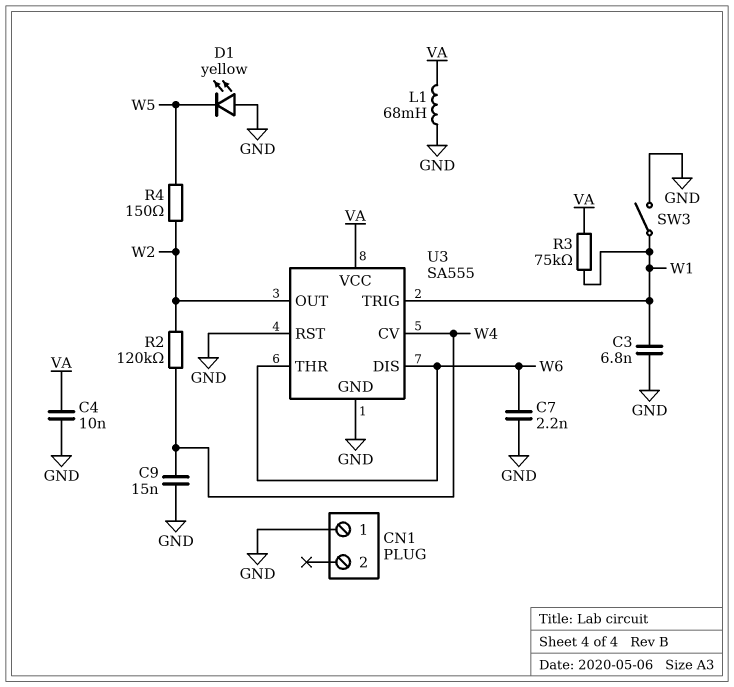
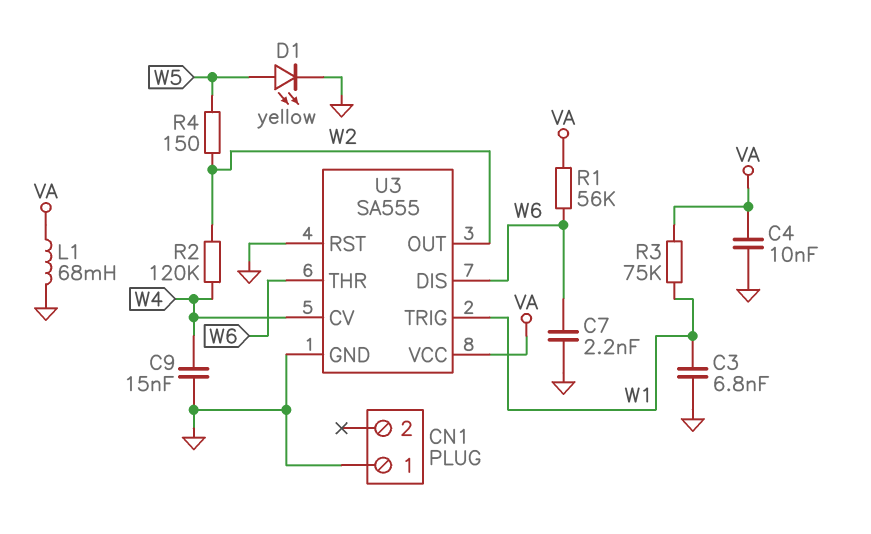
D1: LED yellow (A GND, K W5) -> LED yellow (A W5, K GND)
R1: none -> 56k (VA, W6)
SW3: switch (GND, W1) -> none

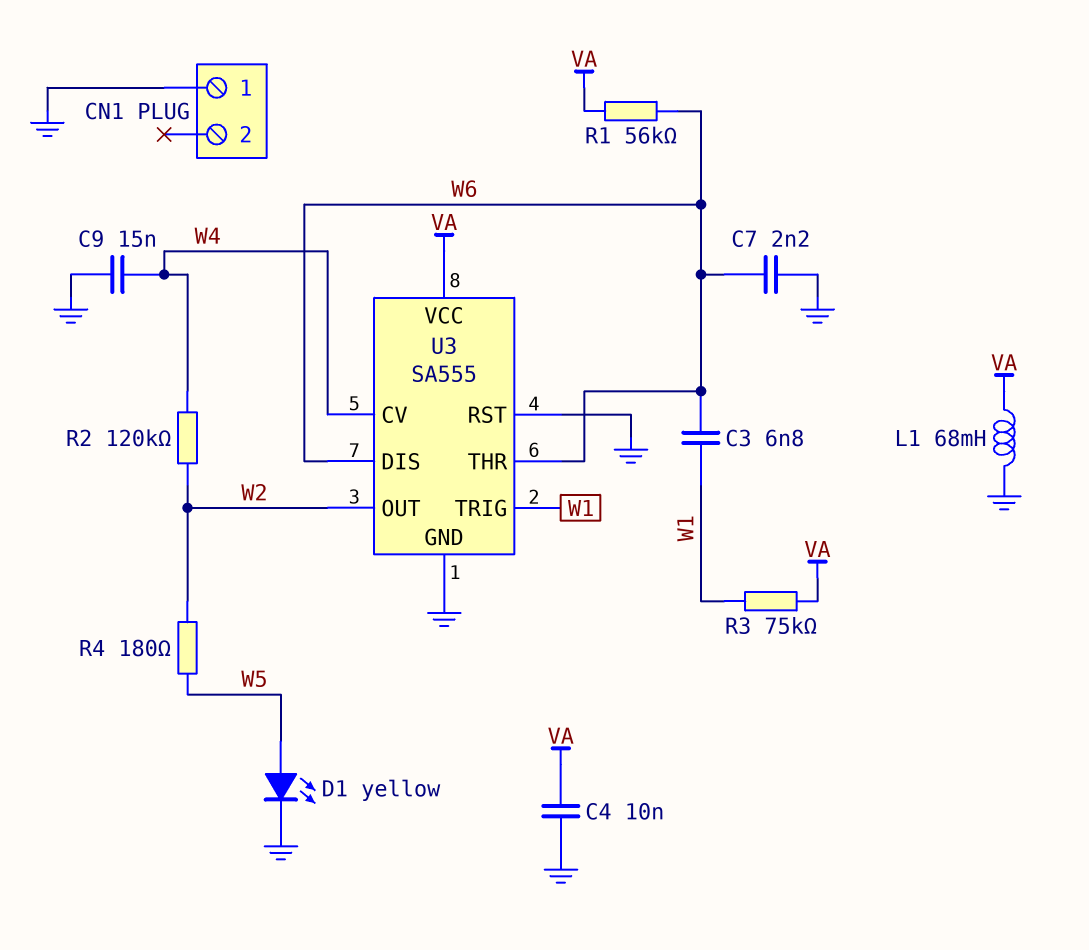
C3: 6.8nF (GND, W1) -> 6.8nF (W1, W6)
R4: 150 (W2, W5) -> 180 (W2, W5)

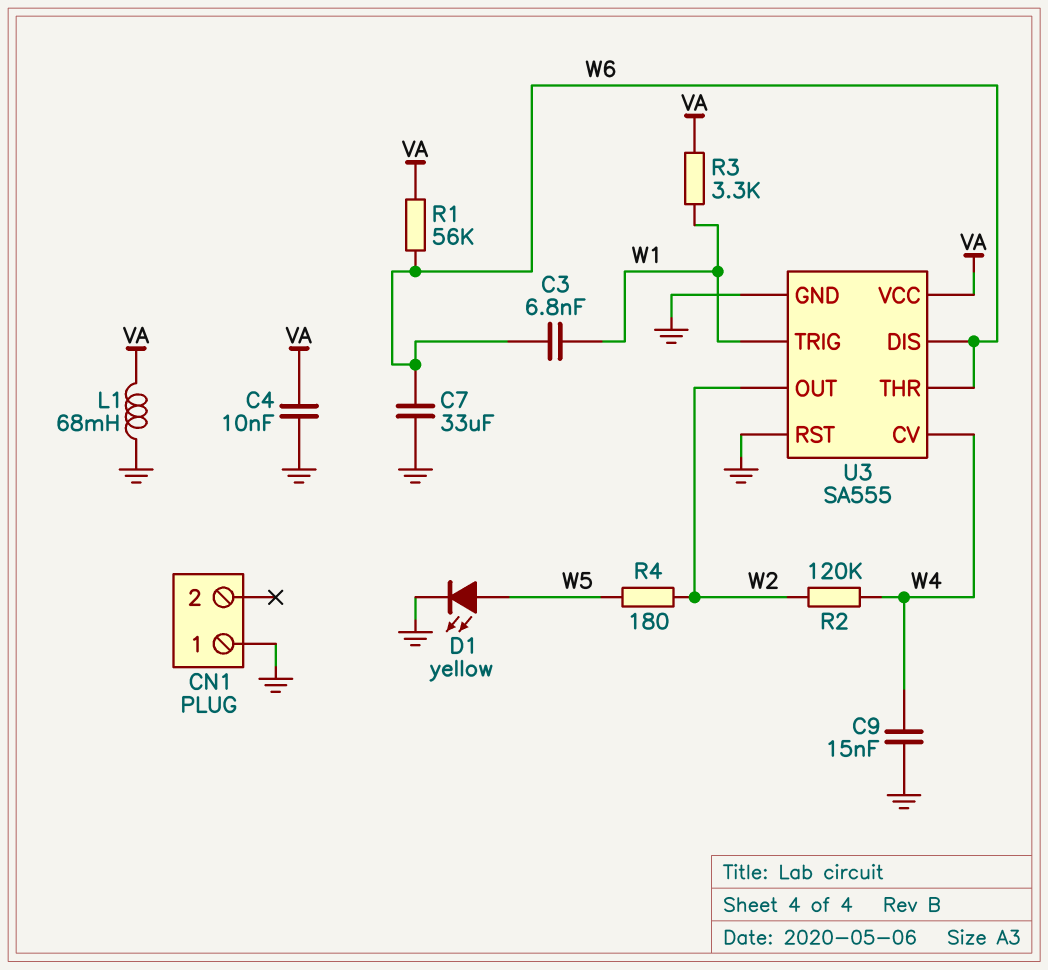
C7: 2.2nF (GND, W6) -> 33uF (GND, W6)
R3: 75k (VA, W1) -> 3.3k (VA, W1)

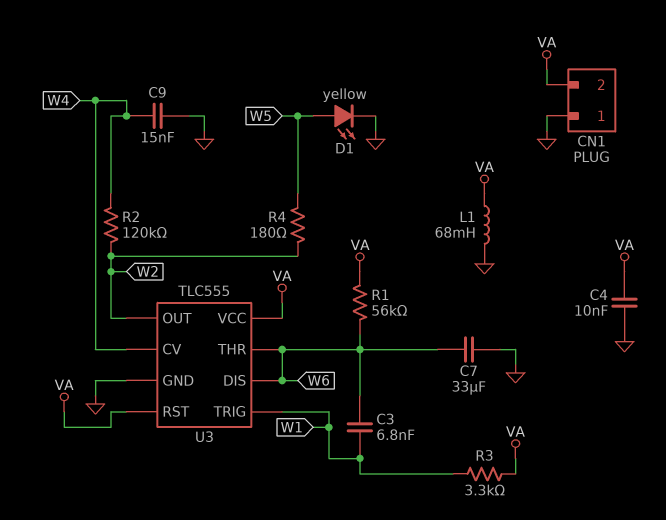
CN1 pin 2: none -> VA
U3: SA555 -> TLC555
U3 pin RST: GND -> VA

